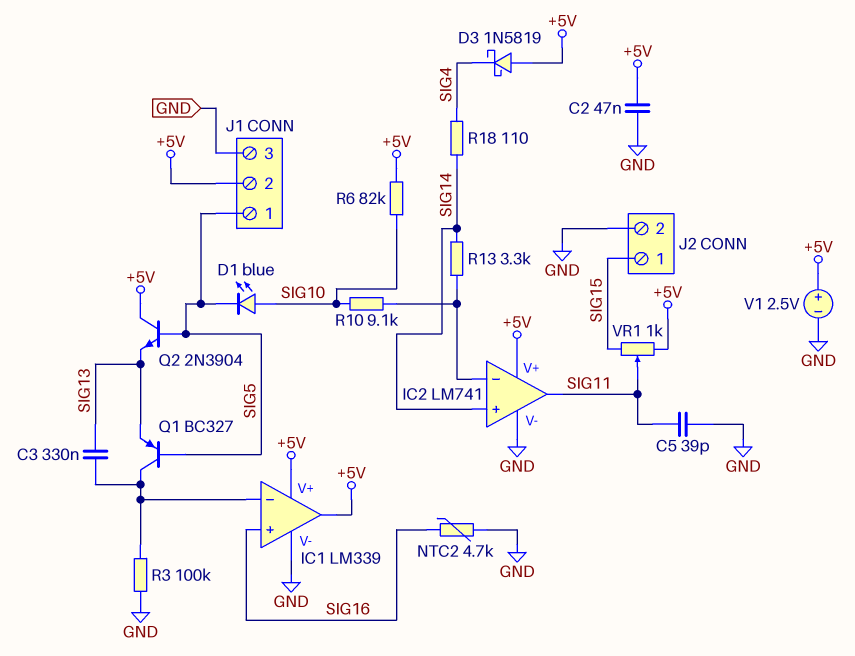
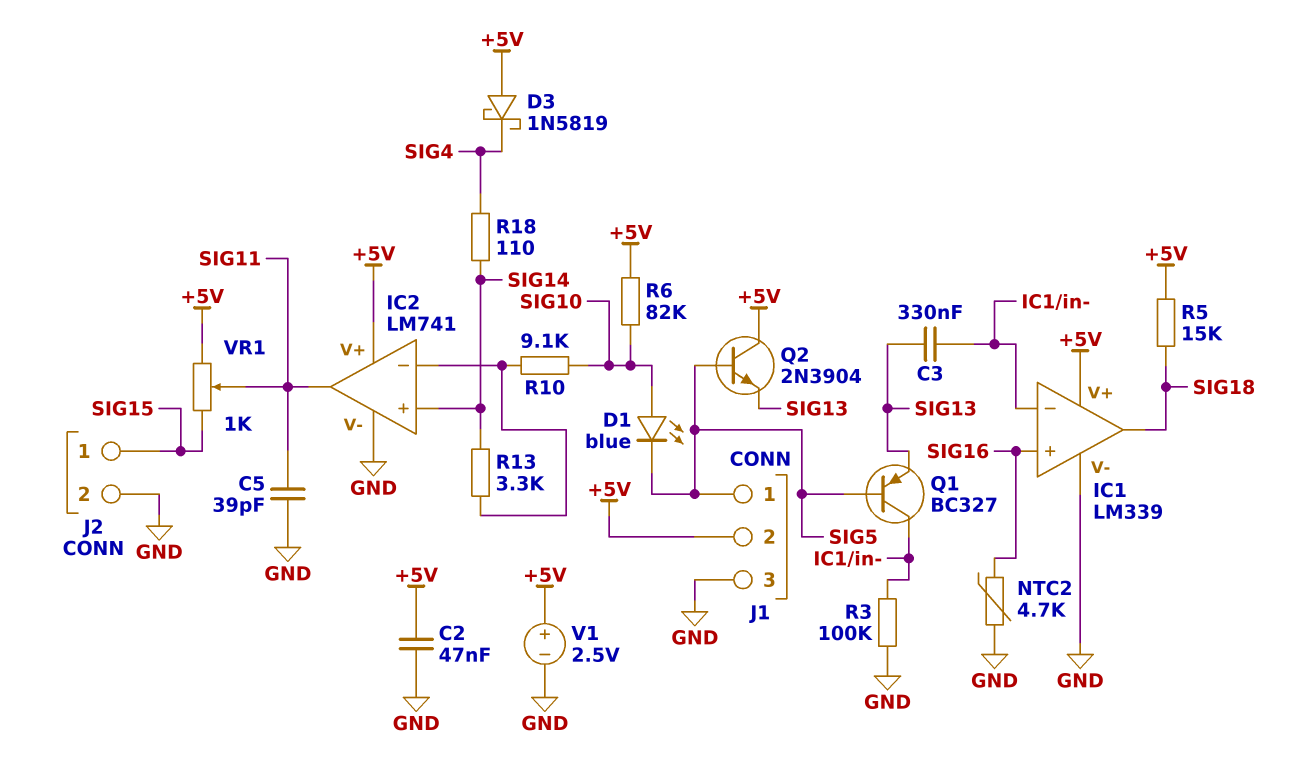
IC1 pin out: +5V -> SIG18
R5: none -> 15k (+5V, SIG18)

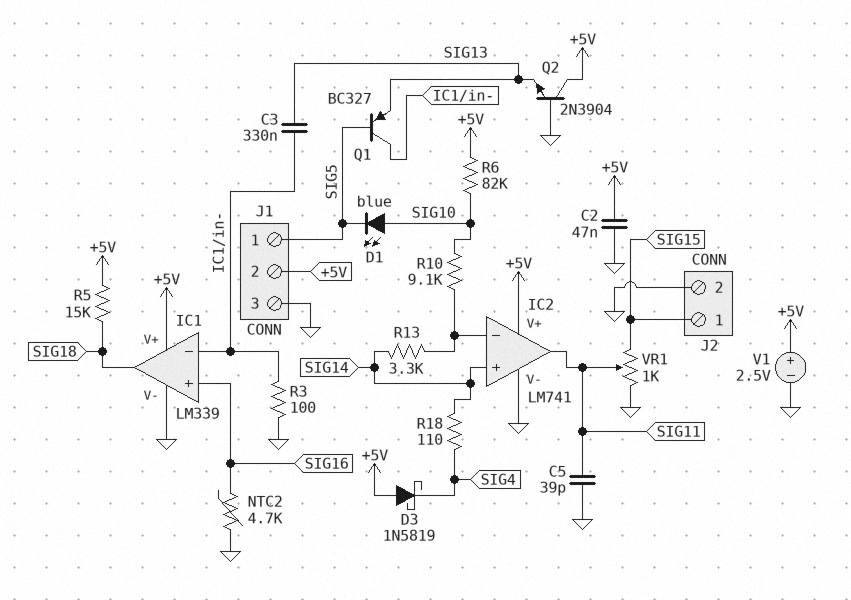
Q2: NPN 2N3904 (B SIG5, C +5V, E SIG13) -> NPN 2N3904 (B GND, C +5V, E SIG13)
R3: 100k (GND, IC1/in-) -> 100 (GND, IC1/in-)
VR1: 1k (+5V, SIG15, wiper SIG11) -> 1k (GND, SIG15, wiper SIG11)

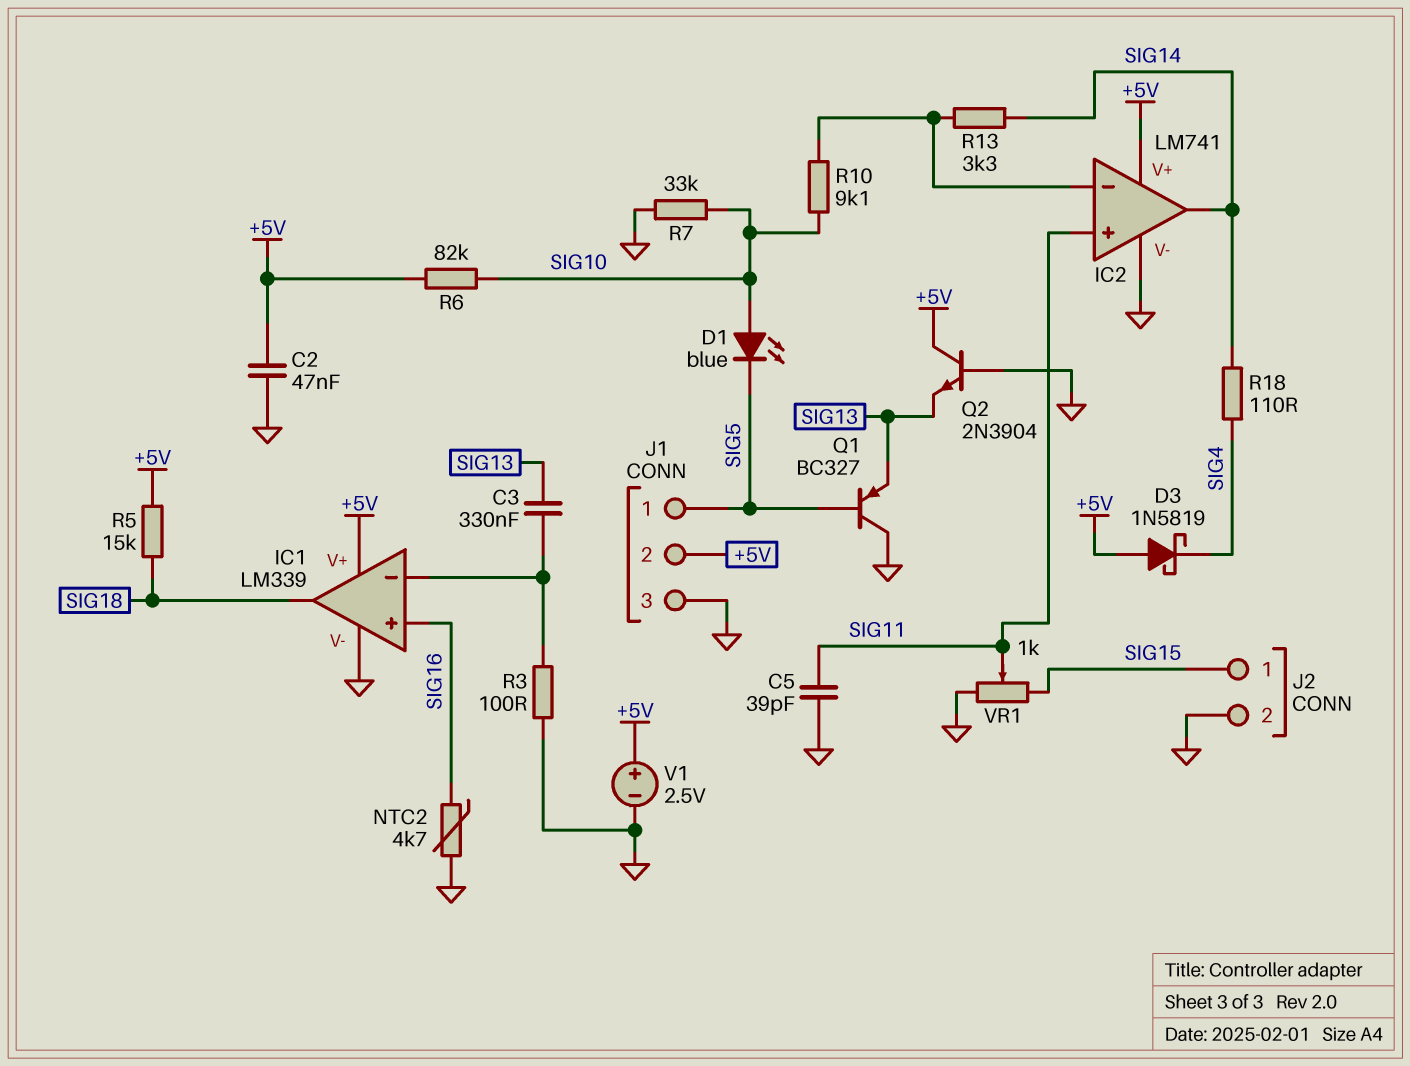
IC2 pin in+: SIG14 -> SIG11
IC2 pin out: SIG11 -> SIG14
Q1: PNP BC327 (B SIG5, C IC1/in-, E SIG13) -> PNP BC327 (B SIG5, C GND, E SIG13)
R7: none -> 33k (GND, SIG10)

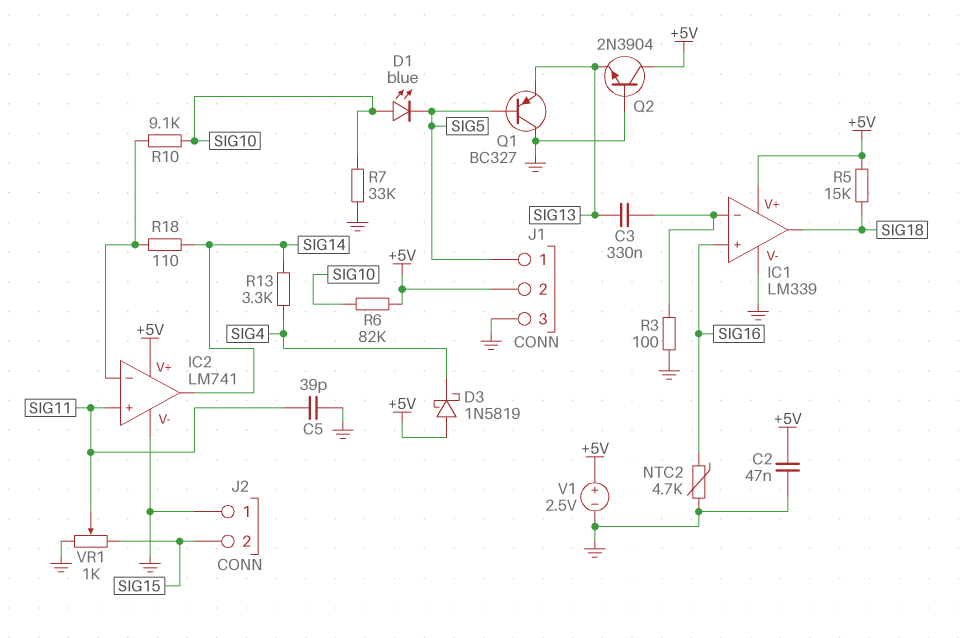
J2 pin 1: SIG15 -> GND
J2 pin 2: GND -> SIG15
R13: 3.3k (IC2/in-, SIG14) -> 3.3k (SIG4, SIG14)
R18: 110 (SIG4, SIG14) -> 110 (IC2/in-, SIG14)

